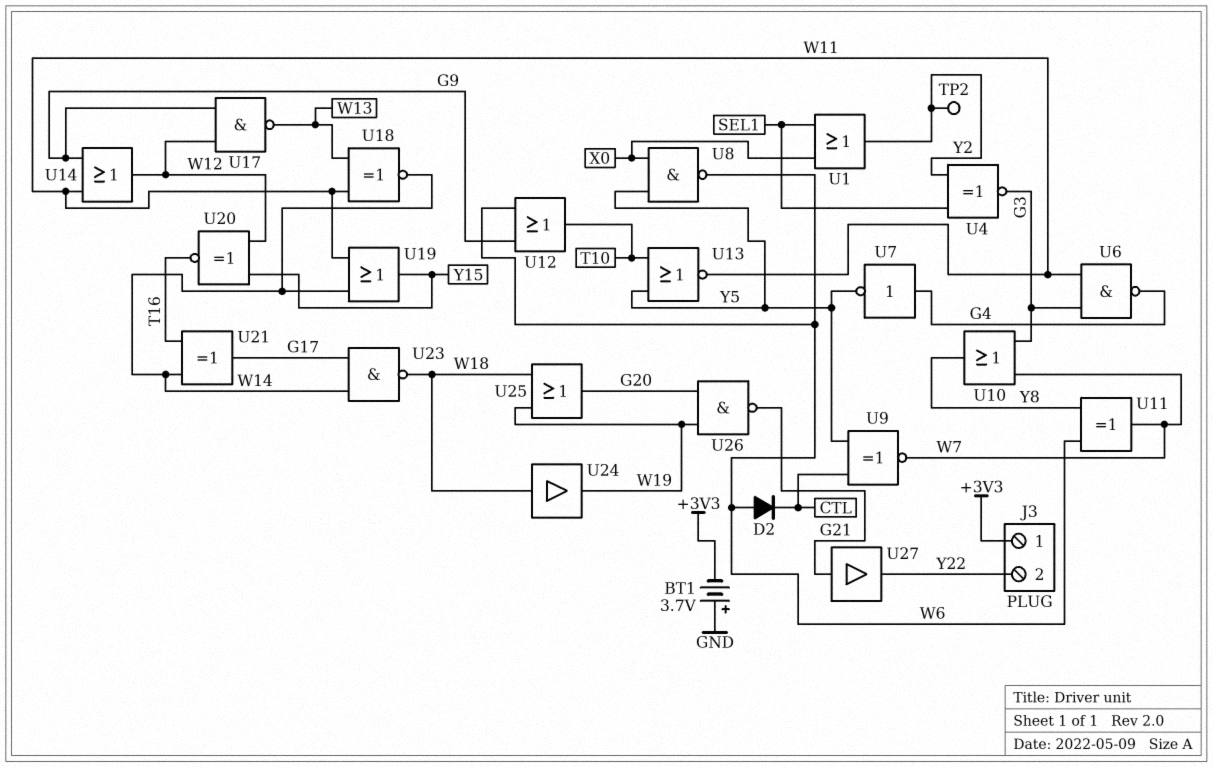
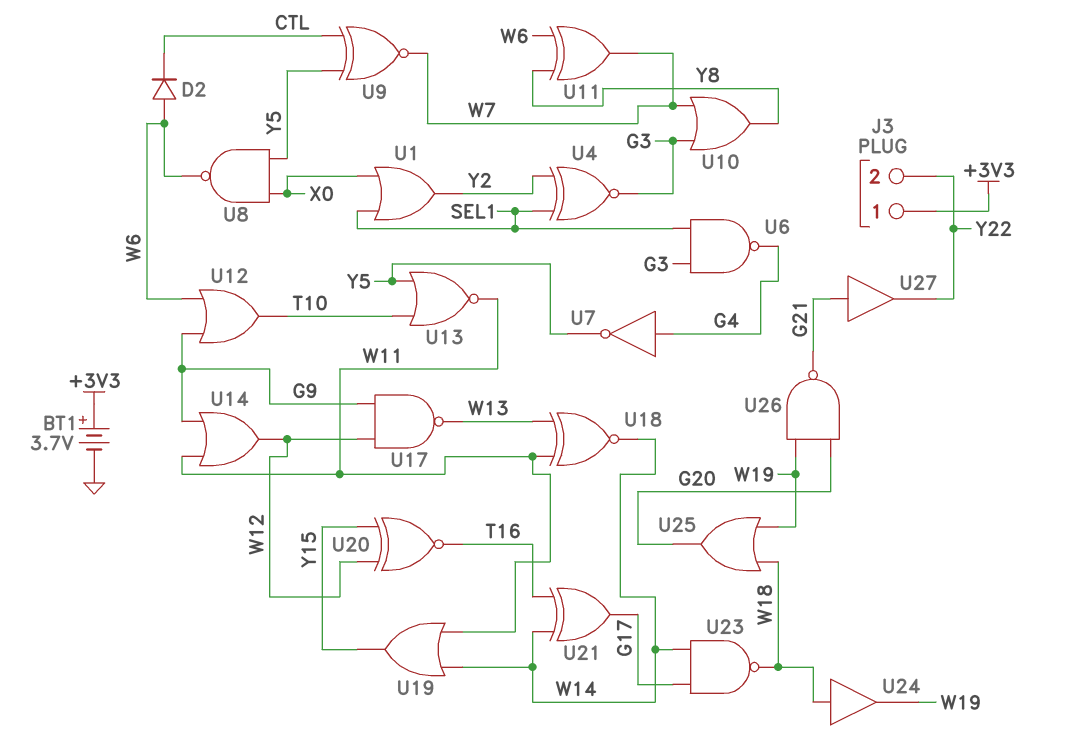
BT1: 3.7V (plus GND, minus +3V3) -> 3.7V (plus +3V3, minus GND)
TP2: test point (Y2) -> none
U6: NAND (in G3, in W11, out G4) -> NAND (in G3, in SEL1, out G4)

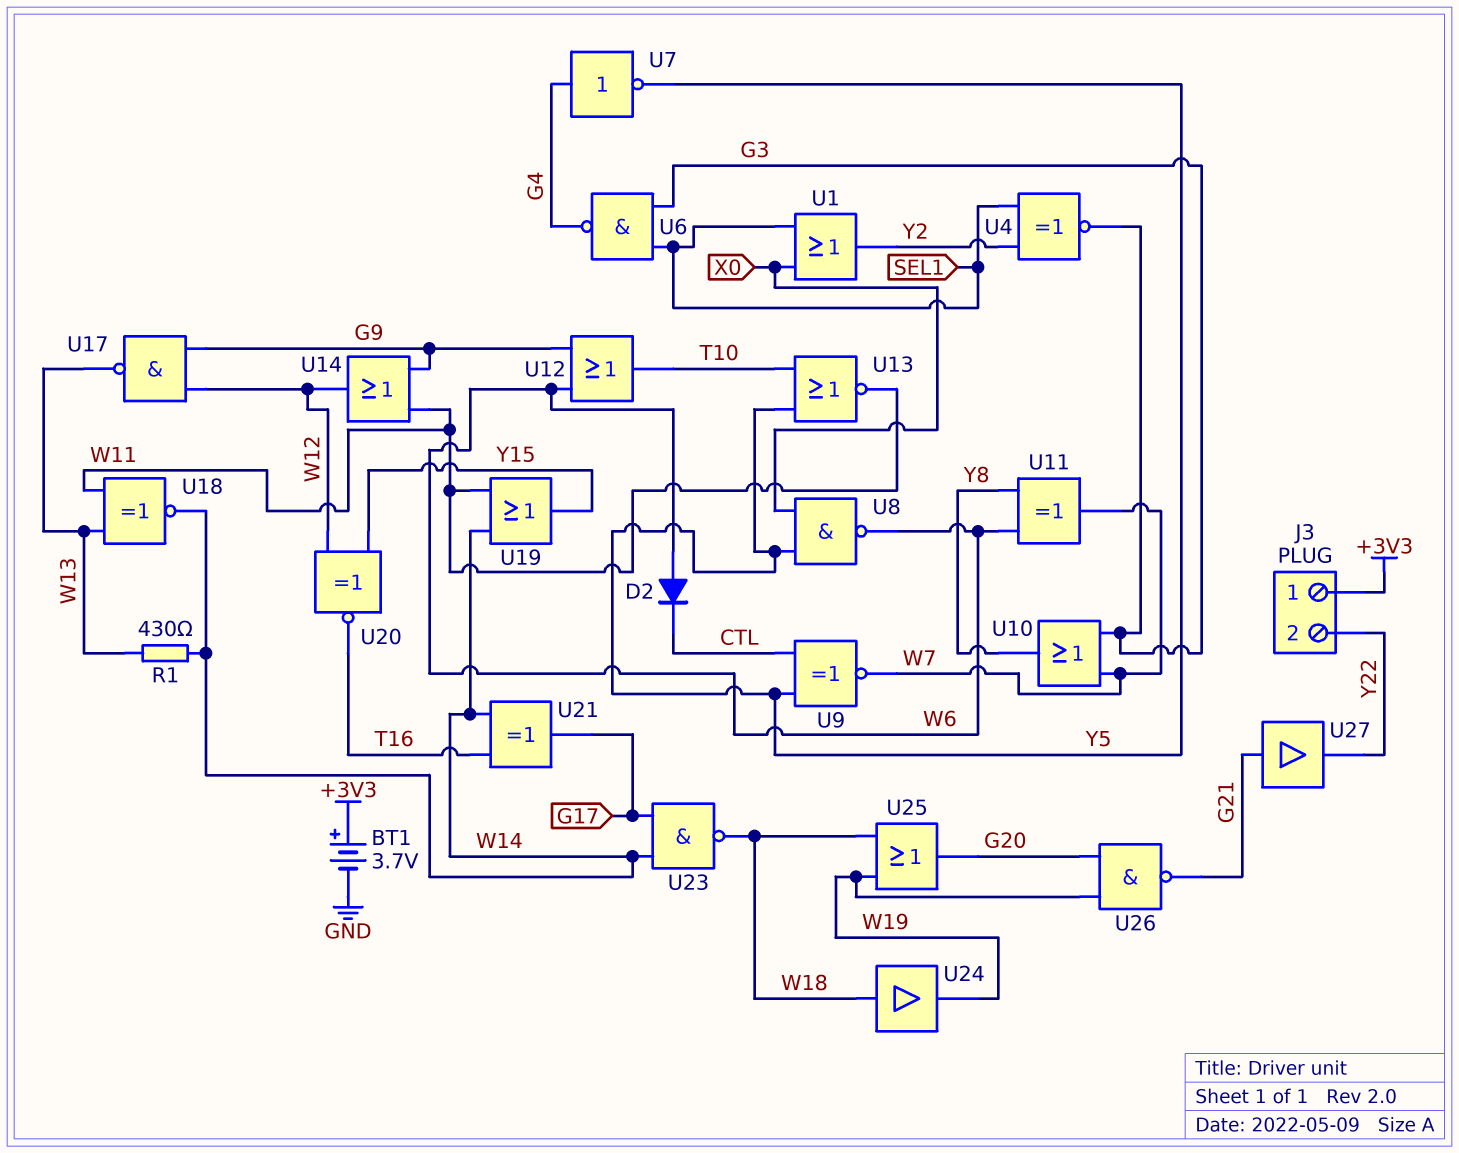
R1: none -> 430 (W13, W14)

